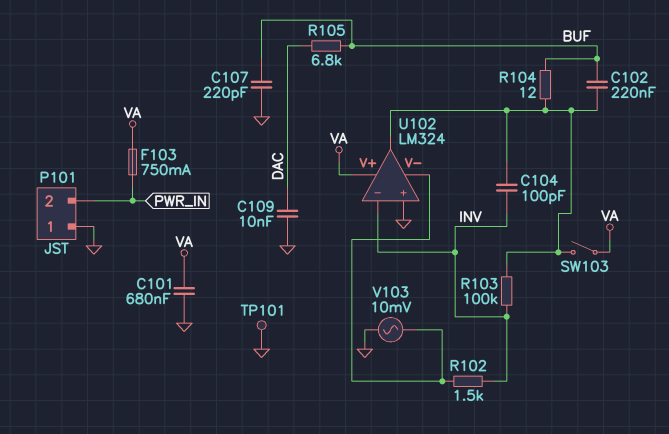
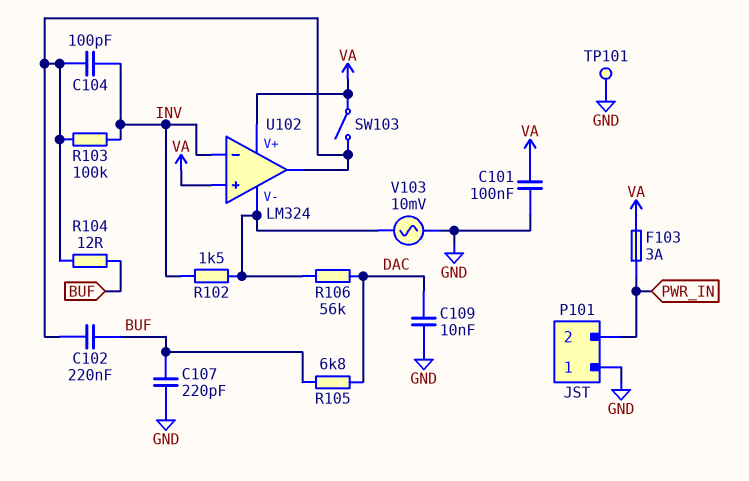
C101: 680nF (GND, VA) -> 100nF (GND, VA)
F103: 750mA (PWR_IN, VA) -> 3A (PWR_IN, VA)
R106: none -> 56k (DAC, U102/V-)
U102 pin in+: GND -> VA

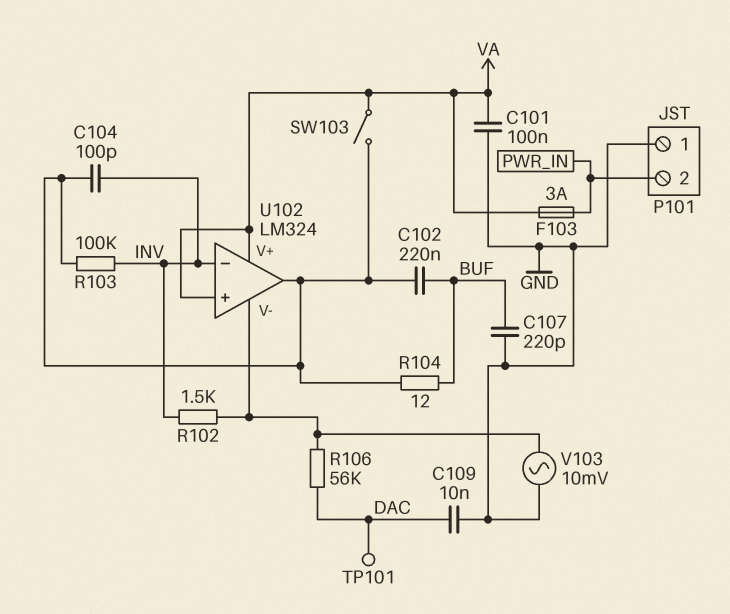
R105: 6.8k (BUF, DAC) -> none
TP101: test point (GND) -> test point (DAC)

